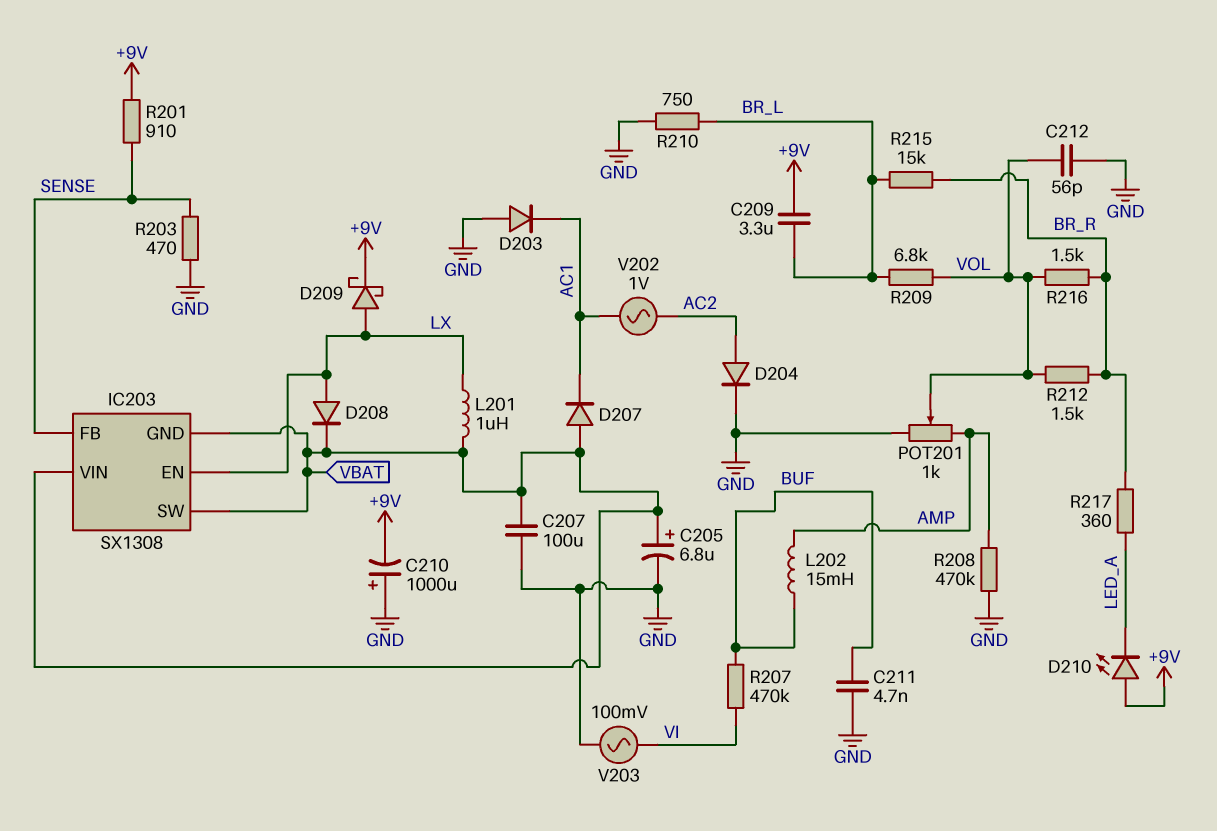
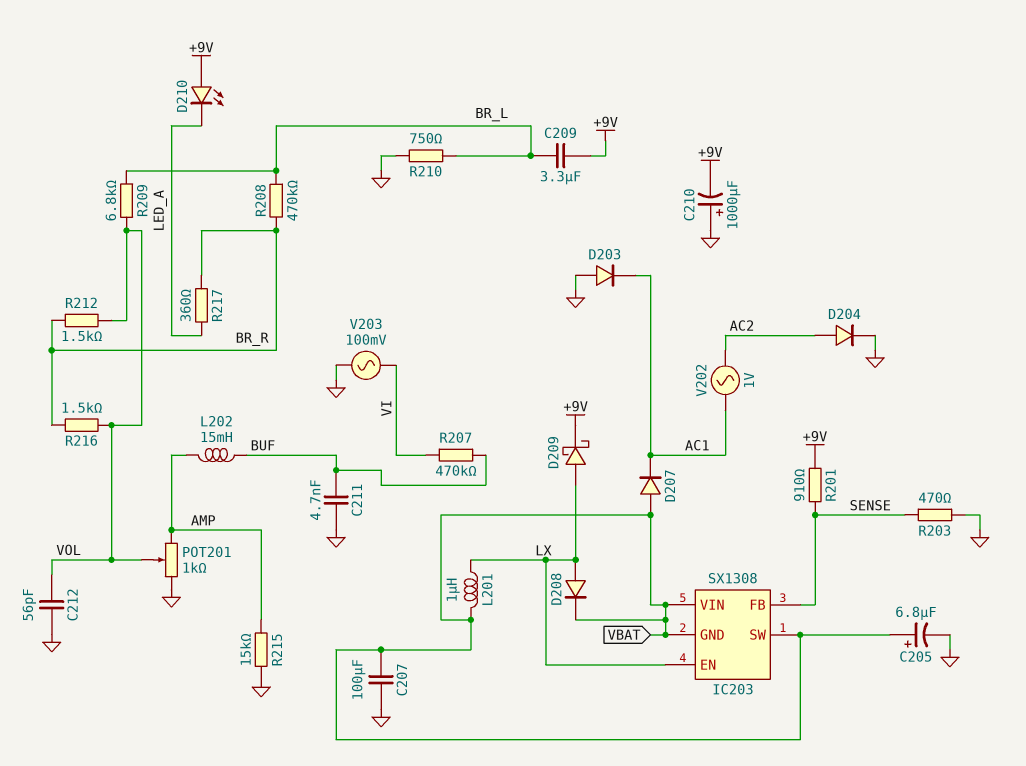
R208: 470k (AMP, GND) -> 470k (BR_L, BR_R)
R215: 15k (BR_L, BR_R) -> 15k (AMP, GND)

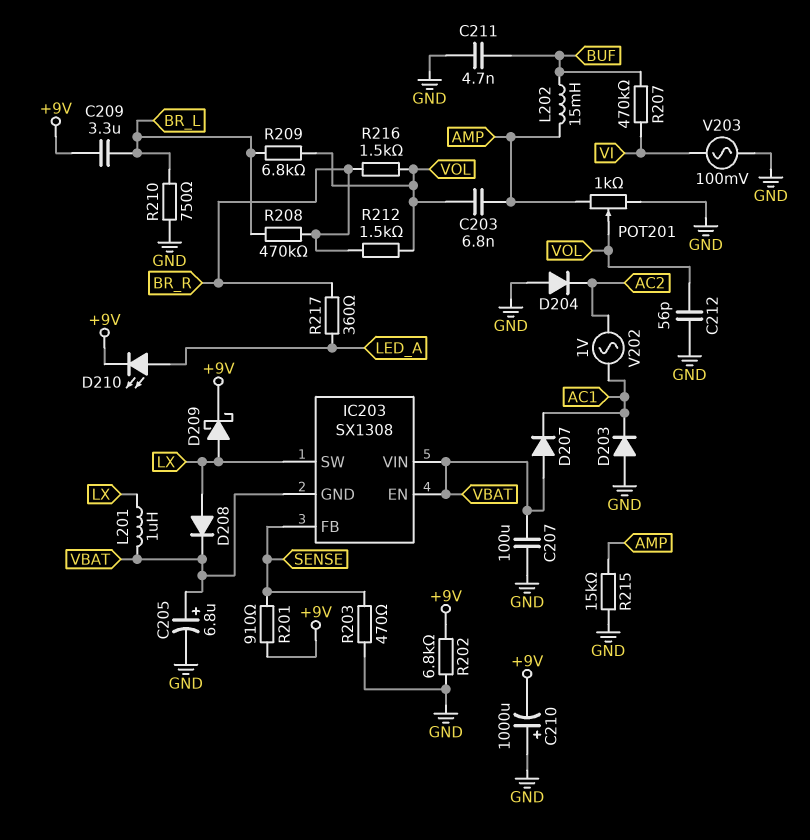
C203: none -> 6.8nF (AMP, VOL)
D204: diode (A AC2, K GND) -> diode (A GND, K AC2)
D210: LED (A +9V, K LED_A) -> LED (A LED_A, K +9V)
IC203 pin EN: LX -> VBAT
IC203 pin SW: VBAT -> LX
R202: none -> 6.8k (+9V, GND)

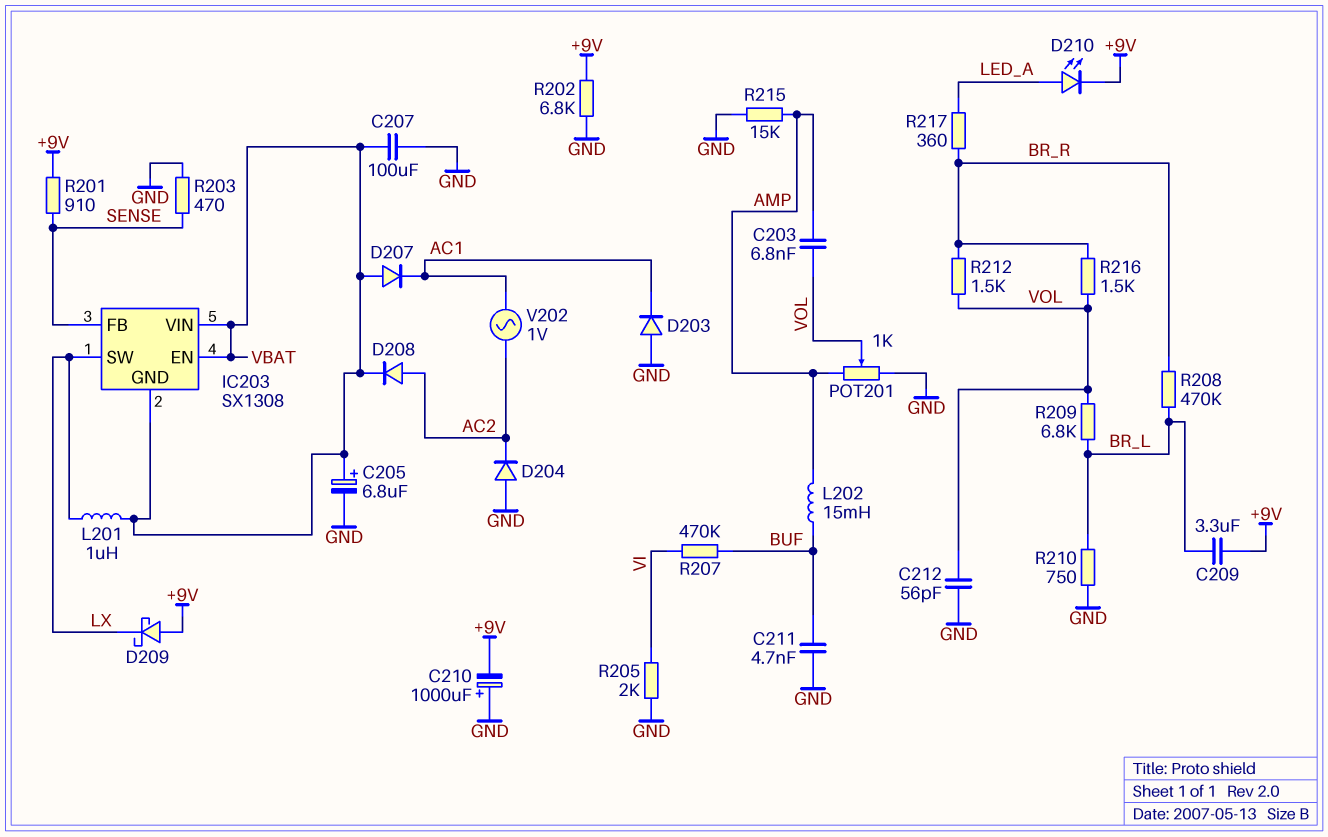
D208: diode (A LX, K VBAT) -> diode (A AC2, K VBAT)
D209: schottky (A LX, K +9V) -> schottky (A +9V, K LX)
R205: none -> 2k (GND, VI)
V203: AC 100mV (GND, VI) -> none

